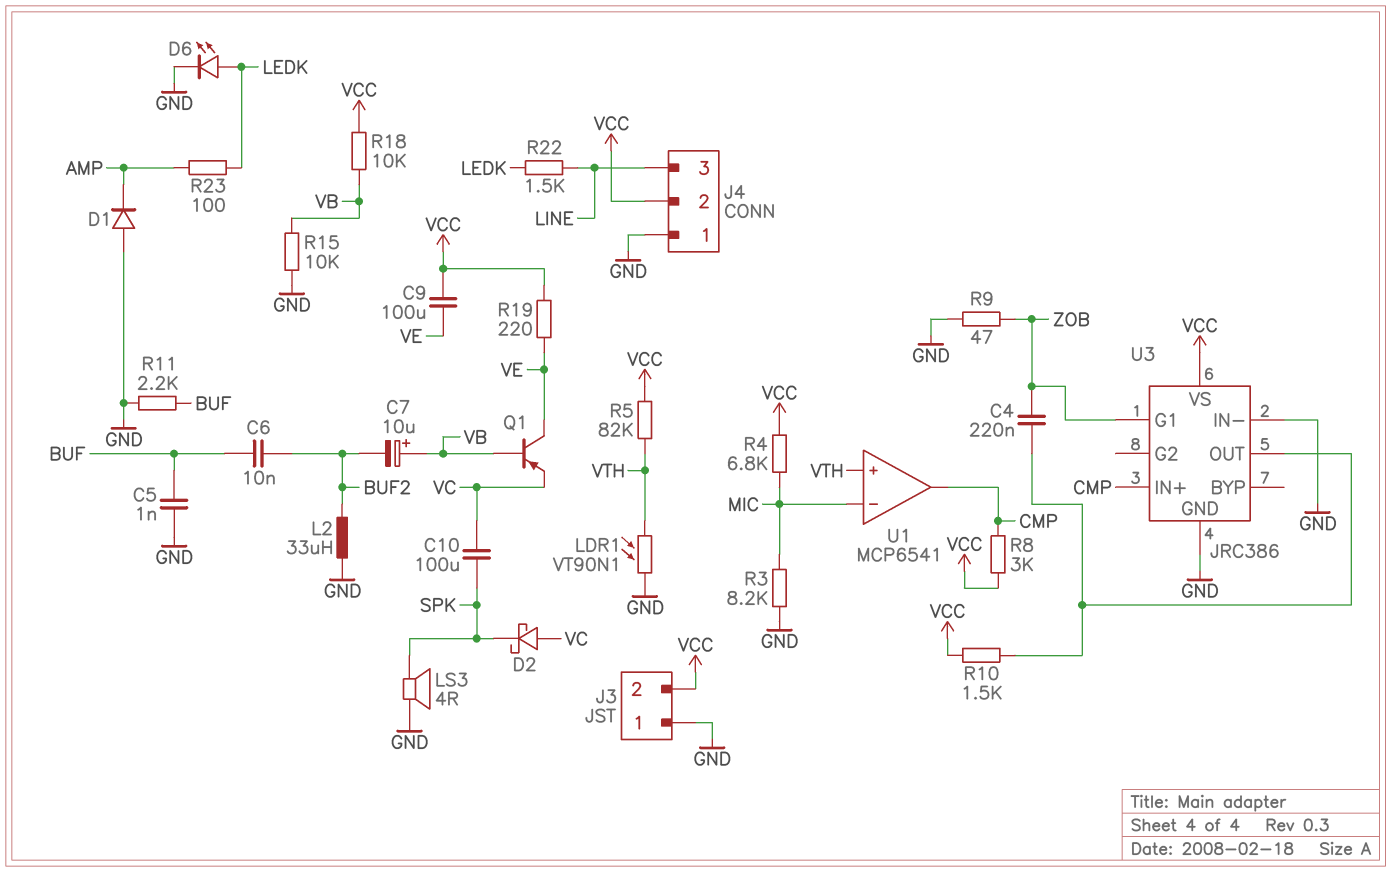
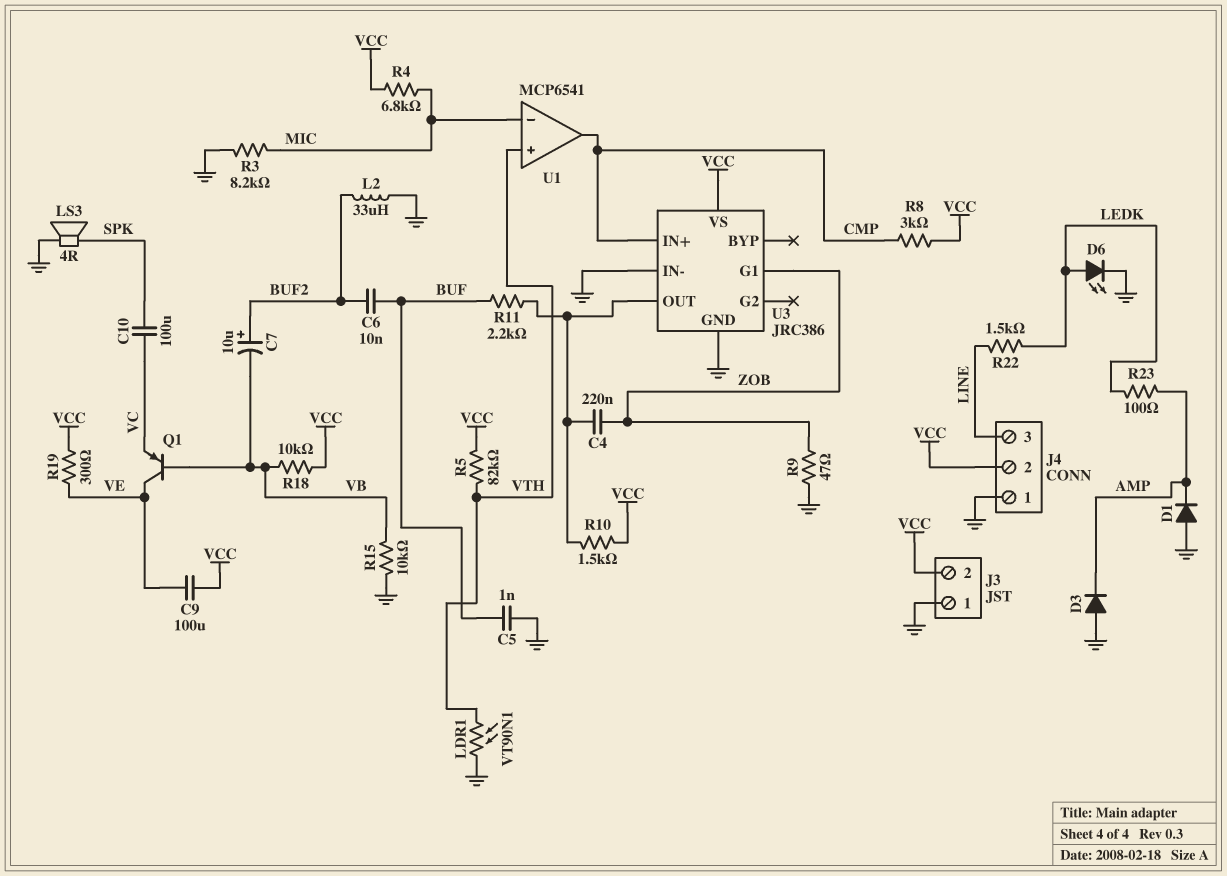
C7: 10uF (plus VB, minus BUF2) -> 10uF (plus BUF2, minus VB)
D2: schottky (A VC, K SPK) -> none
D3: none -> diode (A GND, K AMP)
R11: 2.2k (BUF, GND) -> 2.2k (BUF, U3/OUT)
R19: 220 (VCC, VE) -> 300 (VCC, VE)

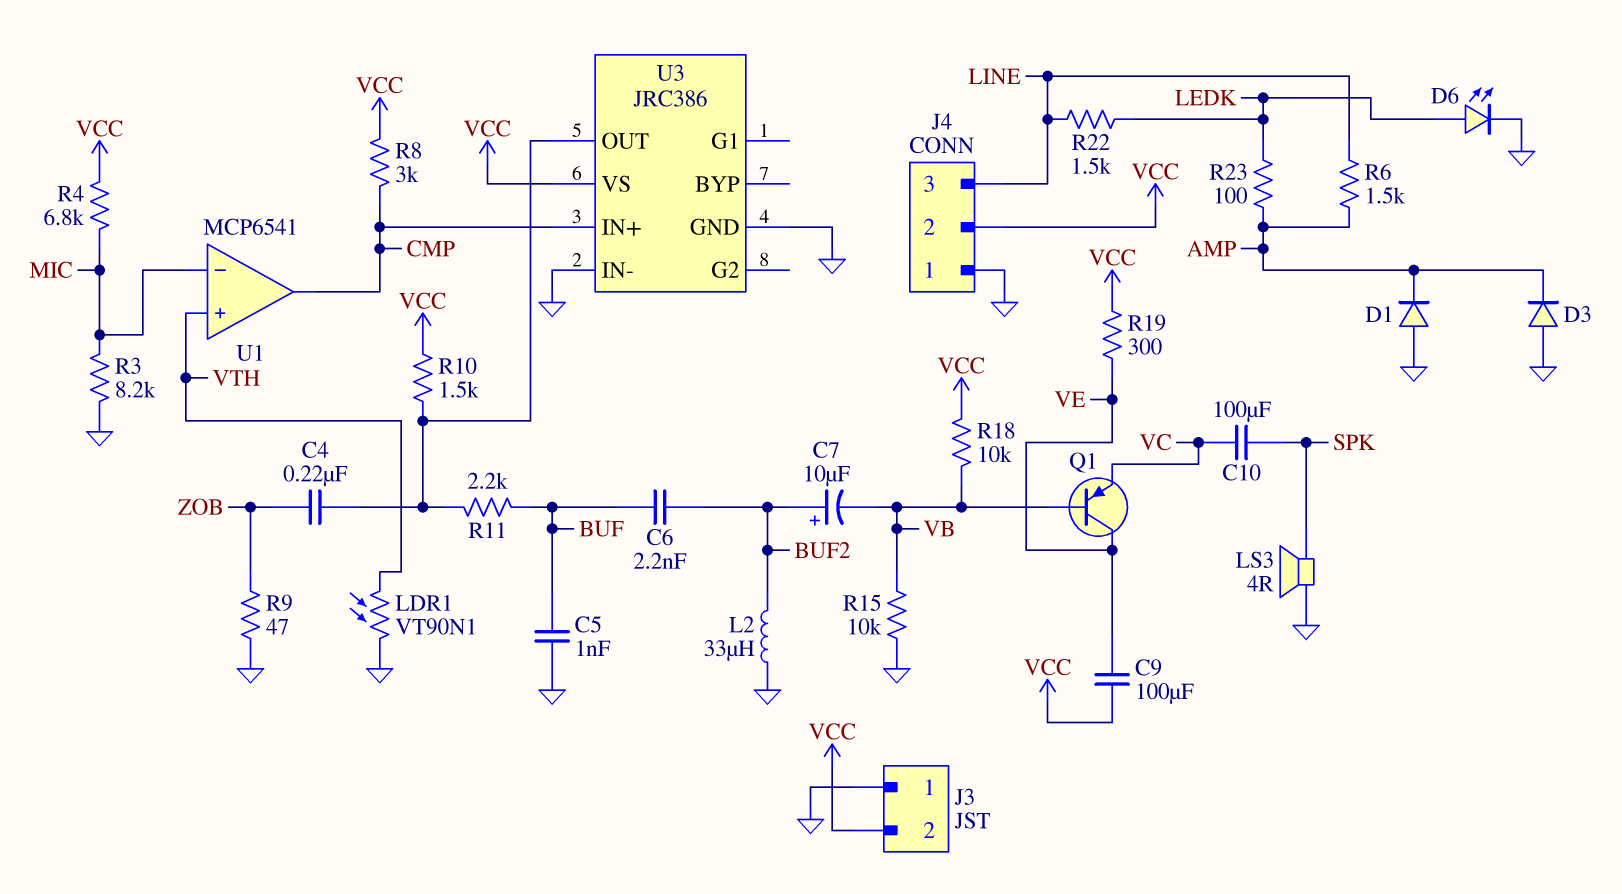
C6: 10nF (BUF, BUF2) -> 2.2nF (BUF, BUF2)
R5: 82k (VCC, VTH) -> none
R6: none -> 1.5k (AMP, LINE)
U3 pin G1: ZOB -> none

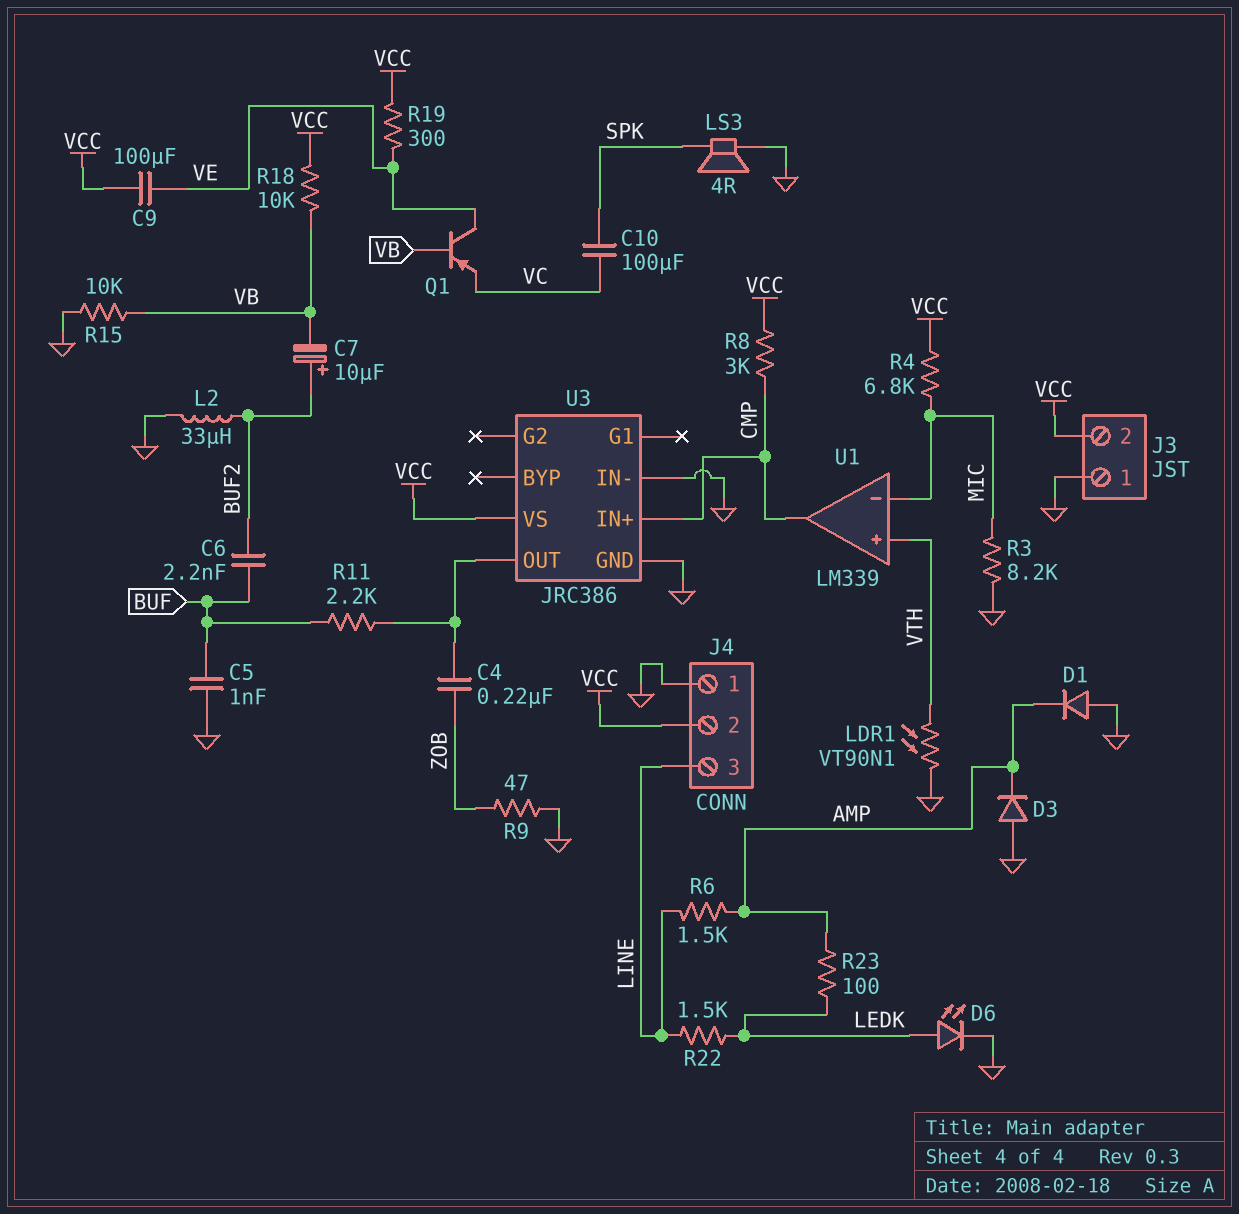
R10: 1.5k (U3/OUT, VCC) -> none
U1: MCP6541 -> LM339

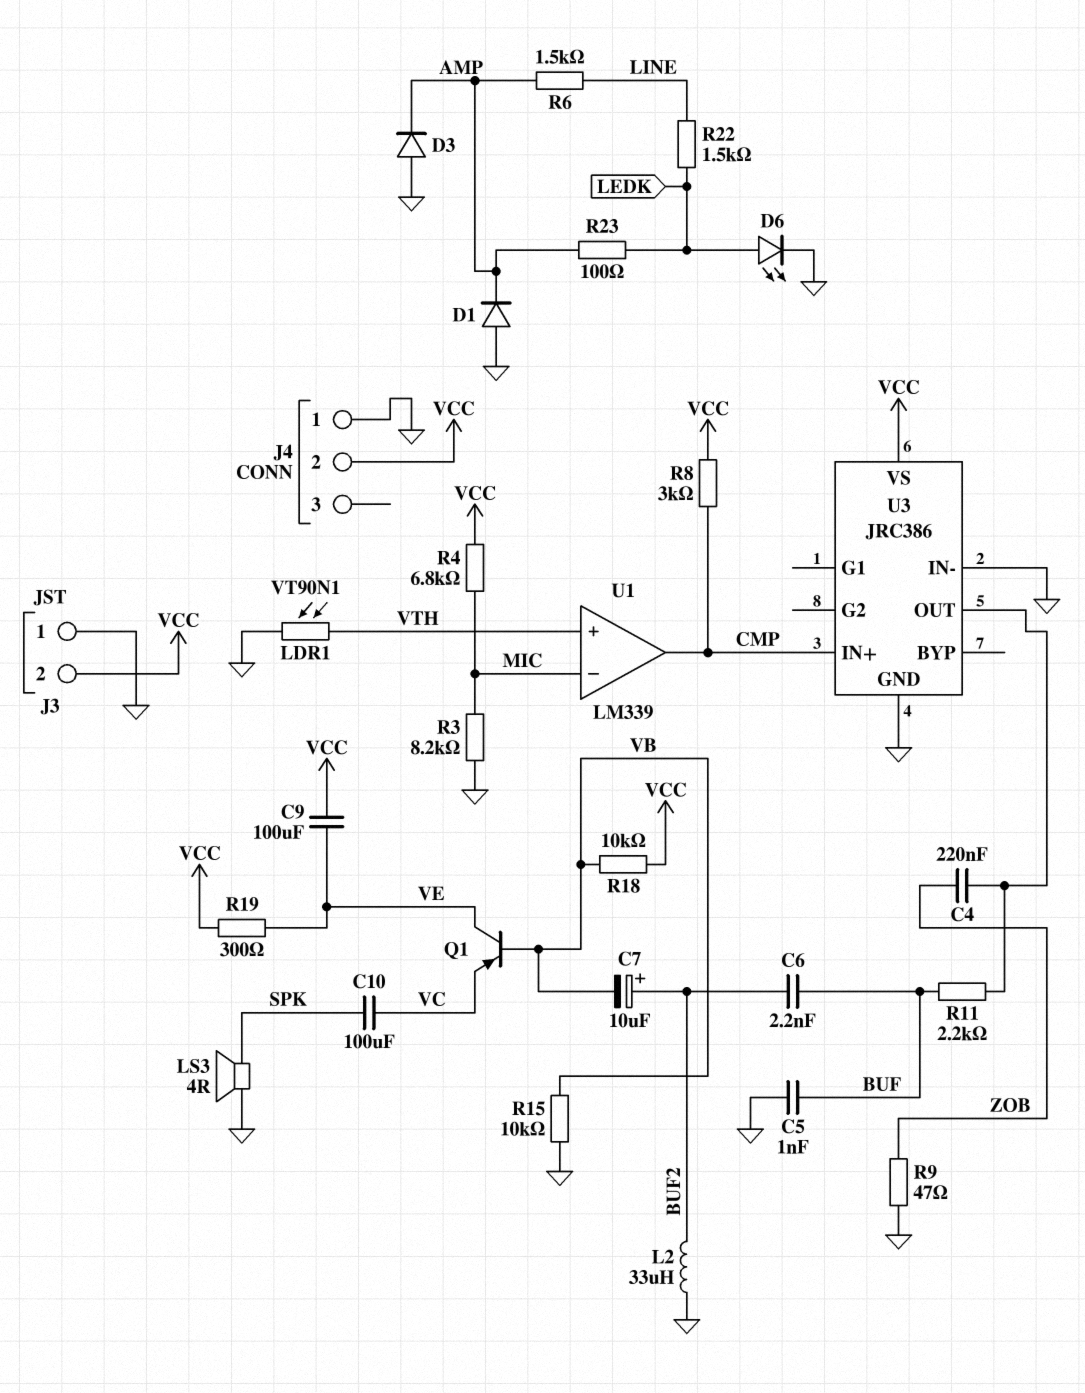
J4 pin 3: LINE -> none

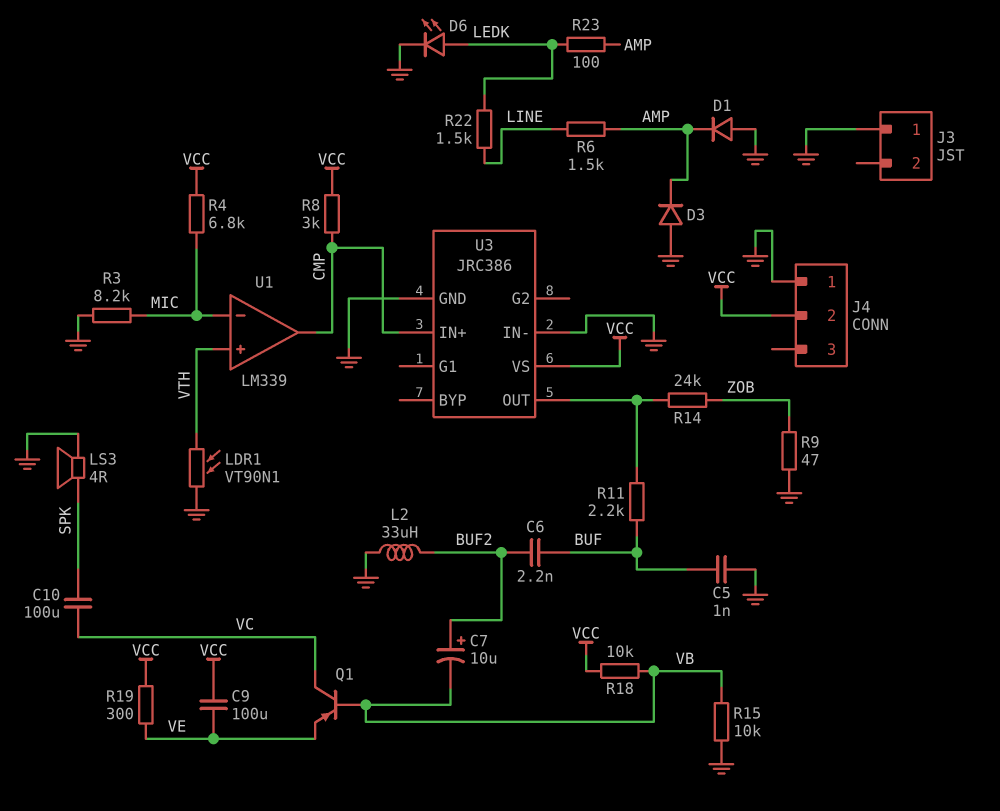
C4: 220nF (U3/OUT, ZOB) -> none
J3 pin 2: VCC -> none
Q1: PNP (B VB, C VE, E VC) -> PNP (B VB, C VC, E VE)
R14: none -> 24k (U3/OUT, ZOB)

